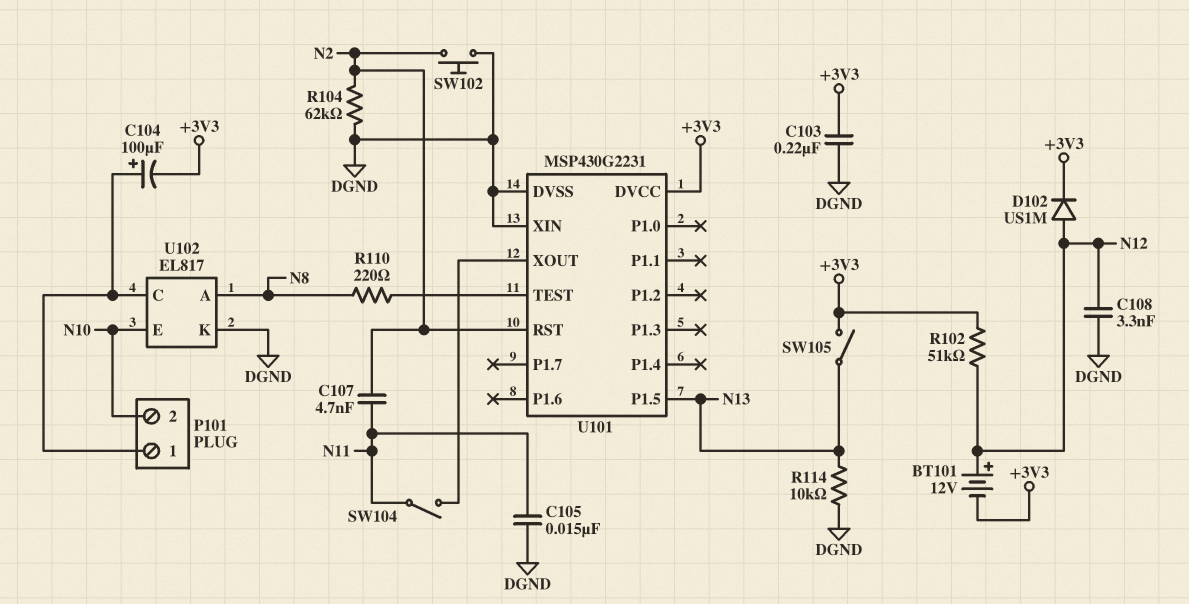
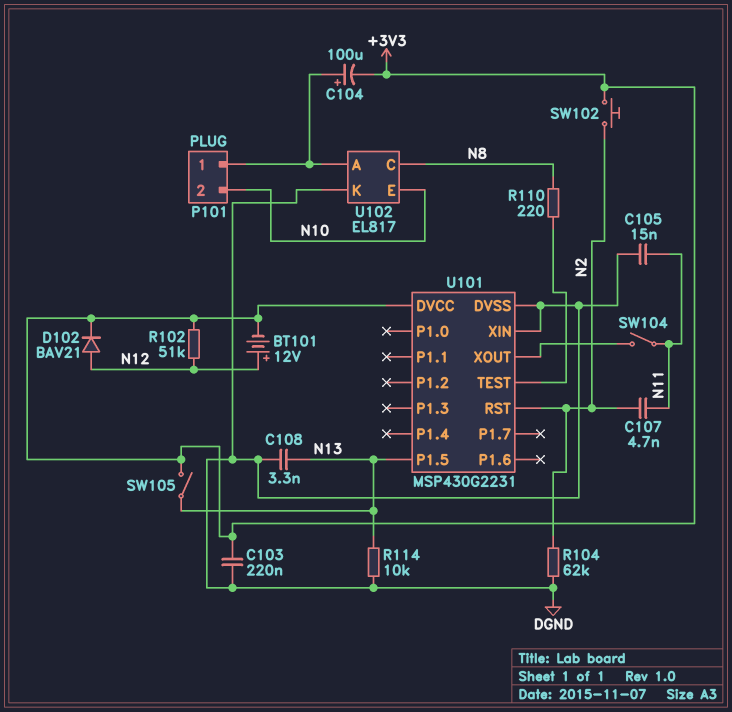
C108: 3.3nF (DGND, N12) -> 3.3nF (DGND, N13)
D102: diode US1M (A N12, K +3V3) -> diode BAV21 (A N12, K +3V3)
SW102: button (DGND, N2) -> button (+3V3, N2)
U102 pin A: N8 -> P101/1
U102 pin C: P101/1 -> N8

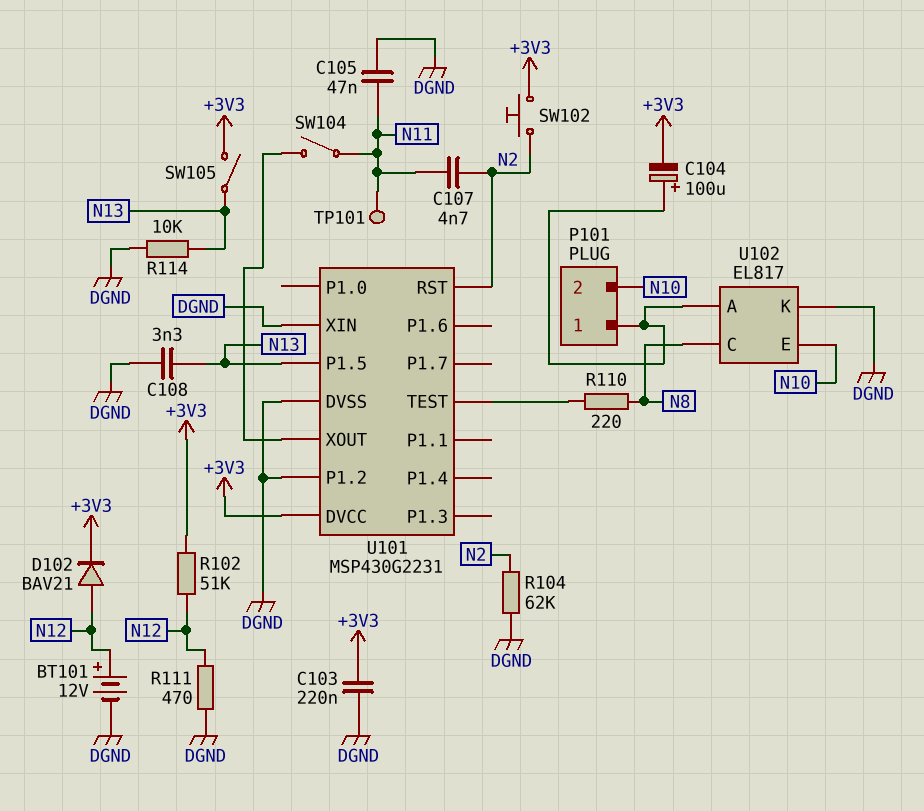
BT101: 12V (plus N12, minus +3V3) -> 12V (plus N12, minus DGND)
C105: 15nF (DGND, N11) -> 47nF (DGND, N11)
R111: none -> 470 (DGND, N12)
TP101: none -> test point (N11)
U101 pin P1.2: none -> DGND

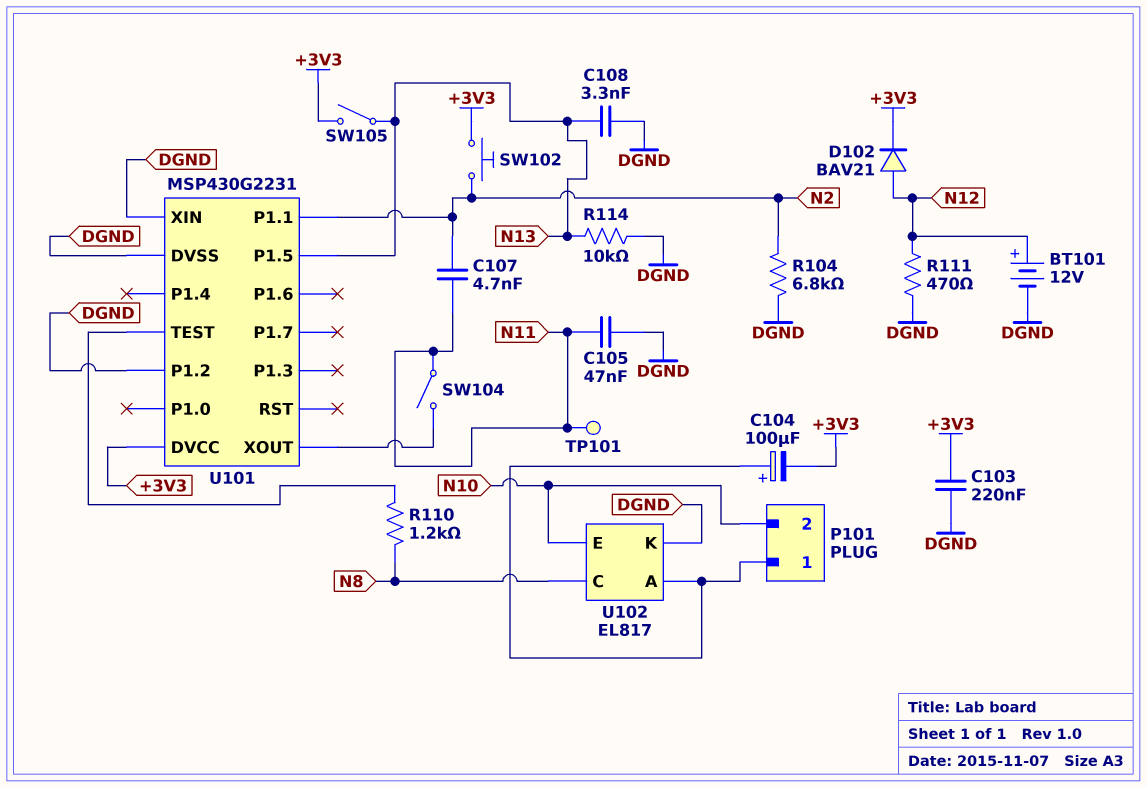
R102: 51k (+3V3, N12) -> none
R104: 62k (DGND, N2) -> 6.8k (DGND, N2)
R110: 220 (N8, U101/TEST) -> 1.2k (N8, U101/TEST)
U101 pin P1.1: none -> N2
U101 pin RST: N2 -> none

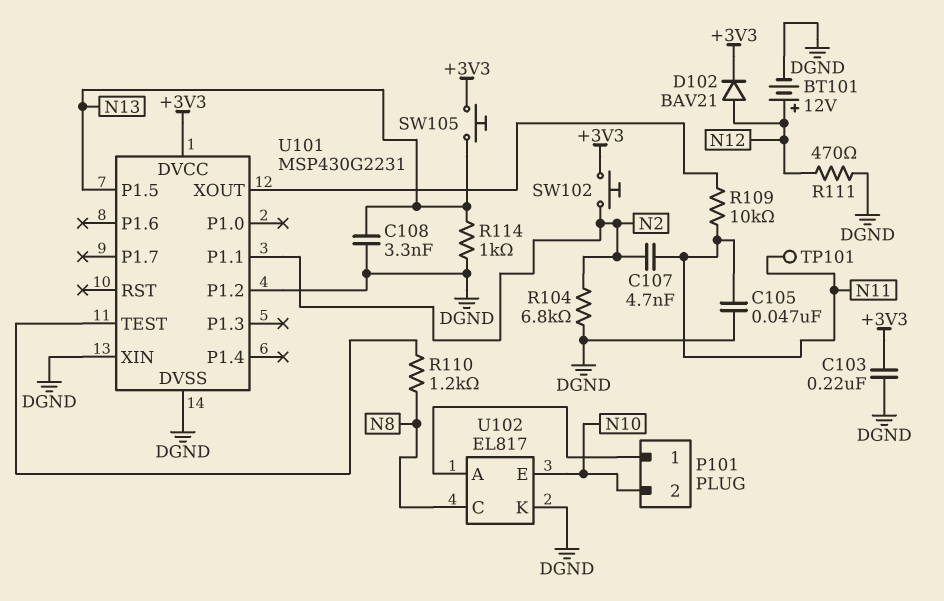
C104: 100uF (plus P101/1, minus +3V3) -> none
R109: none -> 10k (N11, U101/XOUT)
R114: 10k (DGND, N13) -> 1k (DGND, N13)
SW104: switch (N11, U101/XOUT) -> none
SW105: switch (+3V3, N13) -> button (+3V3, N13)

